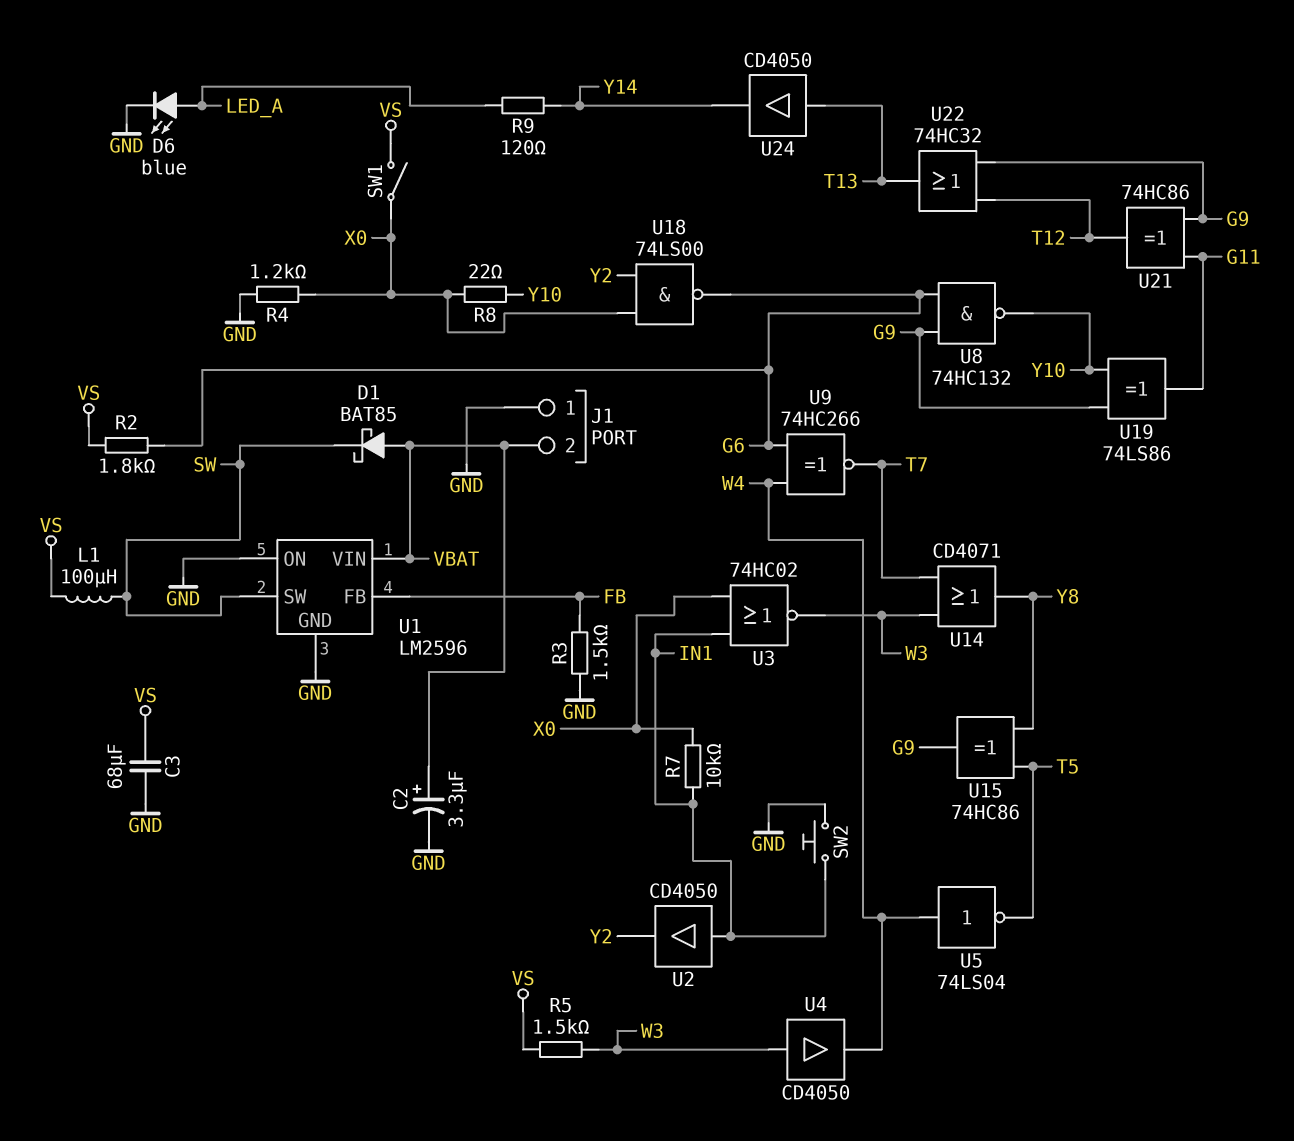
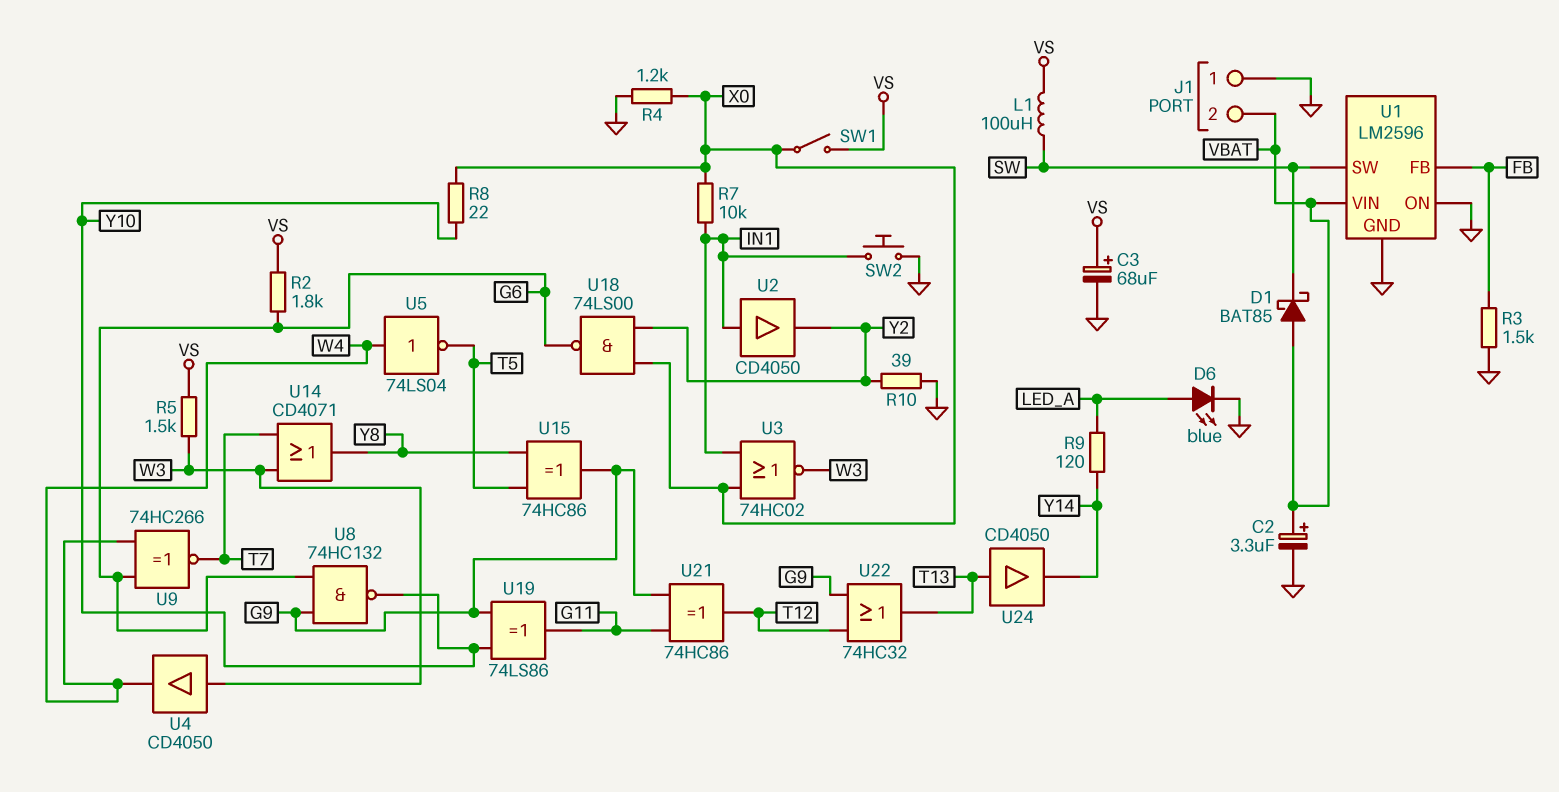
C3: 68uF (GND, VS) -> 68uF (plus VS, minus GND)
R10: none -> 39 (GND, Y2)

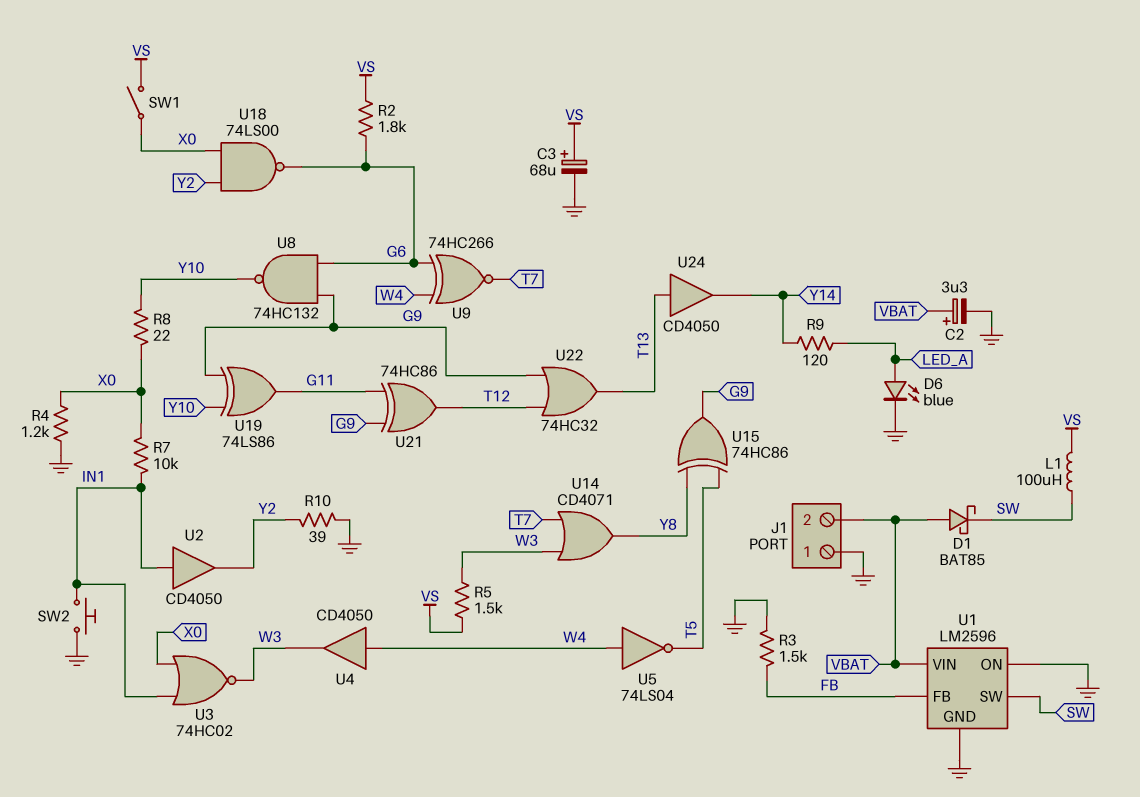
U4: buffer CD4050 (in W3, out W4) -> buffer CD4050 (in W4, out W3)

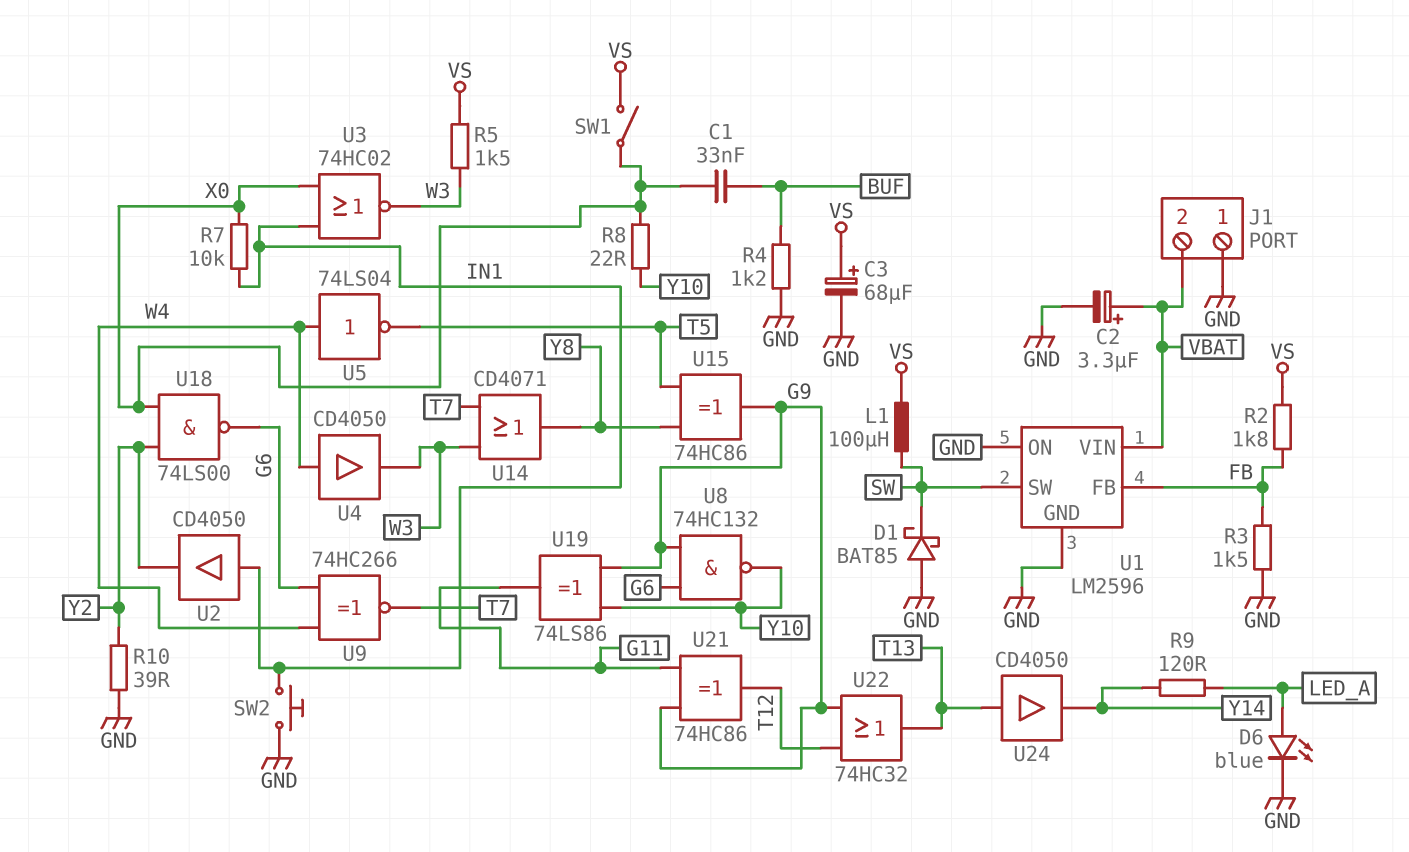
C1: none -> 33nF (BUF, X0)
D1: schottky BAT85 (A VBAT, K SW) -> schottky BAT85 (A GND, K SW)
R2: 1.8k (G6, VS) -> 1.8k (FB, VS)
R4: 1.2k (GND, X0) -> 1.2k (BUF, GND)

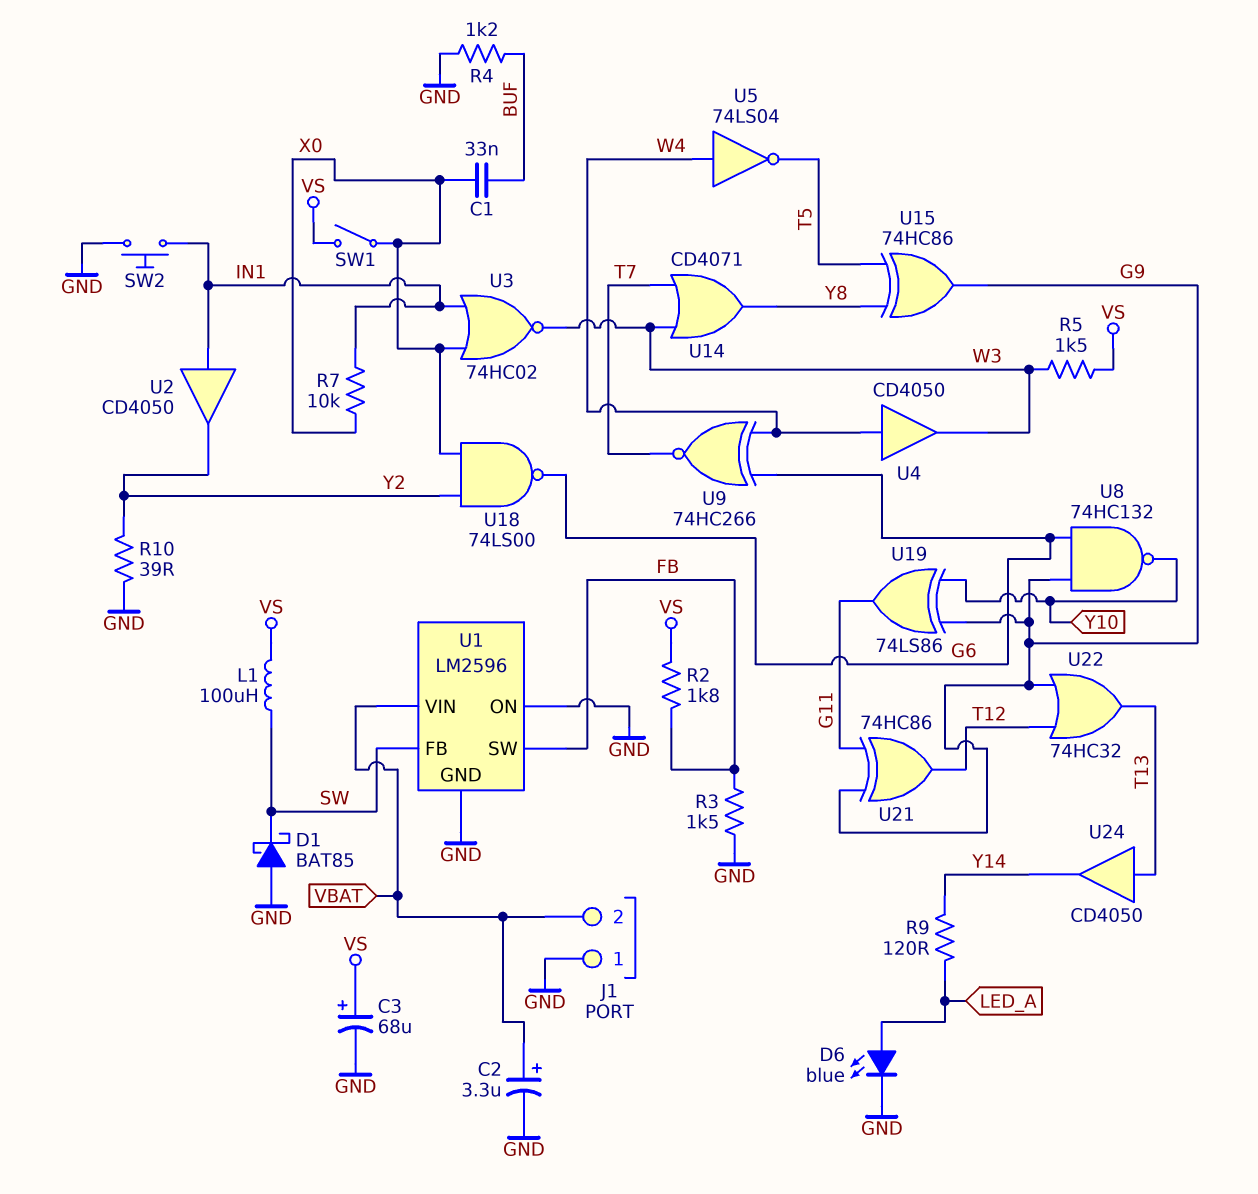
R8: 22 (X0, Y10) -> none
U1 pin FB: FB -> SW
U1 pin SW: SW -> FB

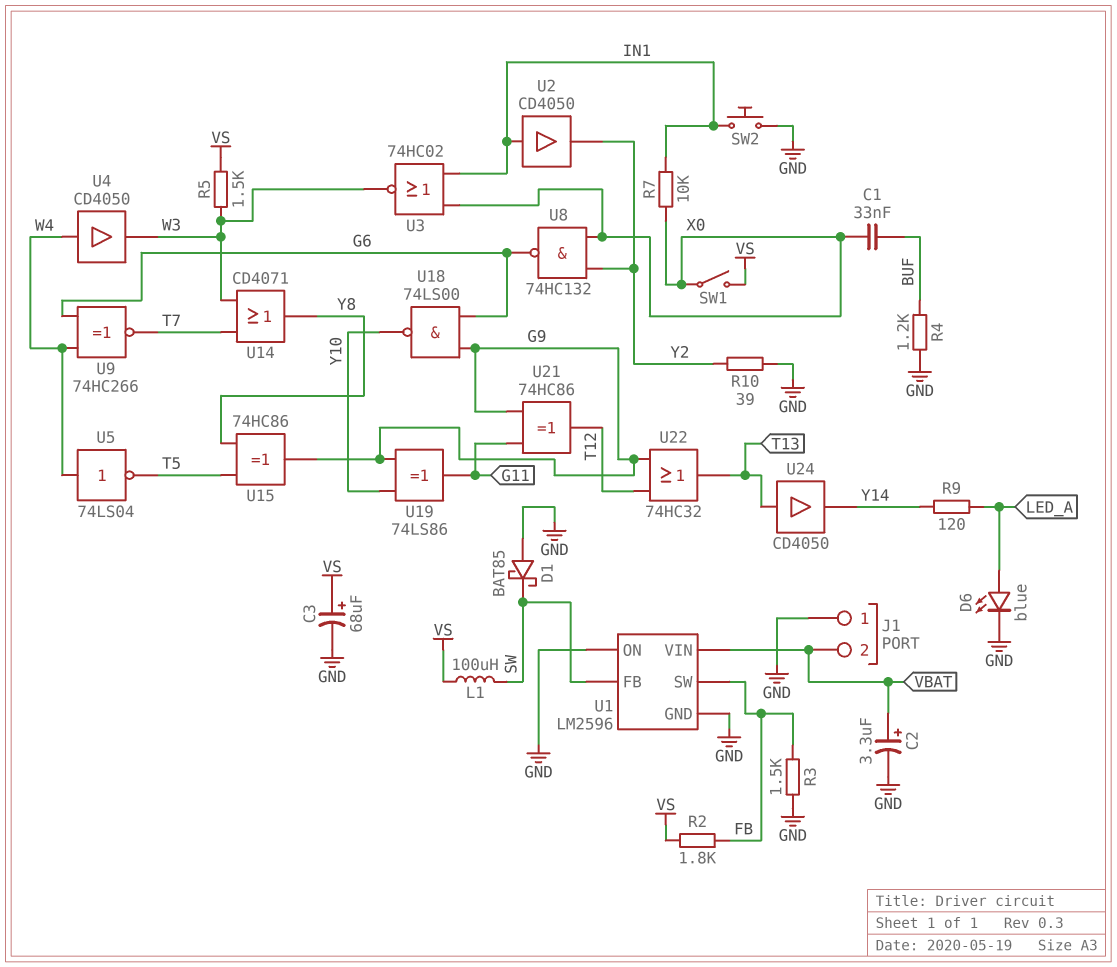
U8: NAND 74HC132 (in G6, in G9, out Y10) -> NAND 74HC132 (in X0, in Y2, out G6)
U18: NAND 74LS00 (in X0, in Y2, out G6) -> NAND 74LS00 (in G6, in G9, out Y10)

